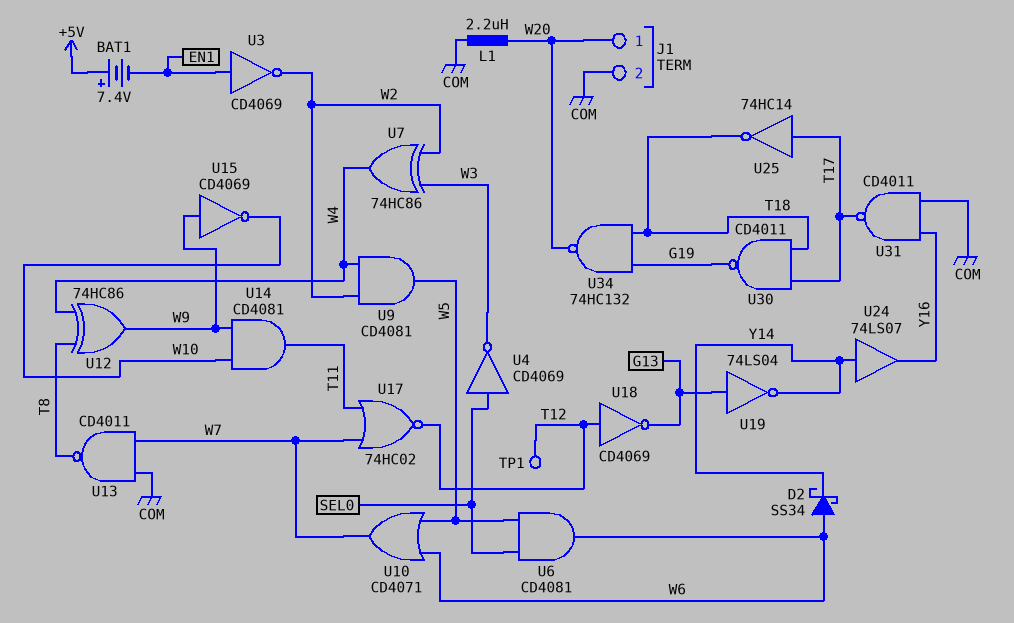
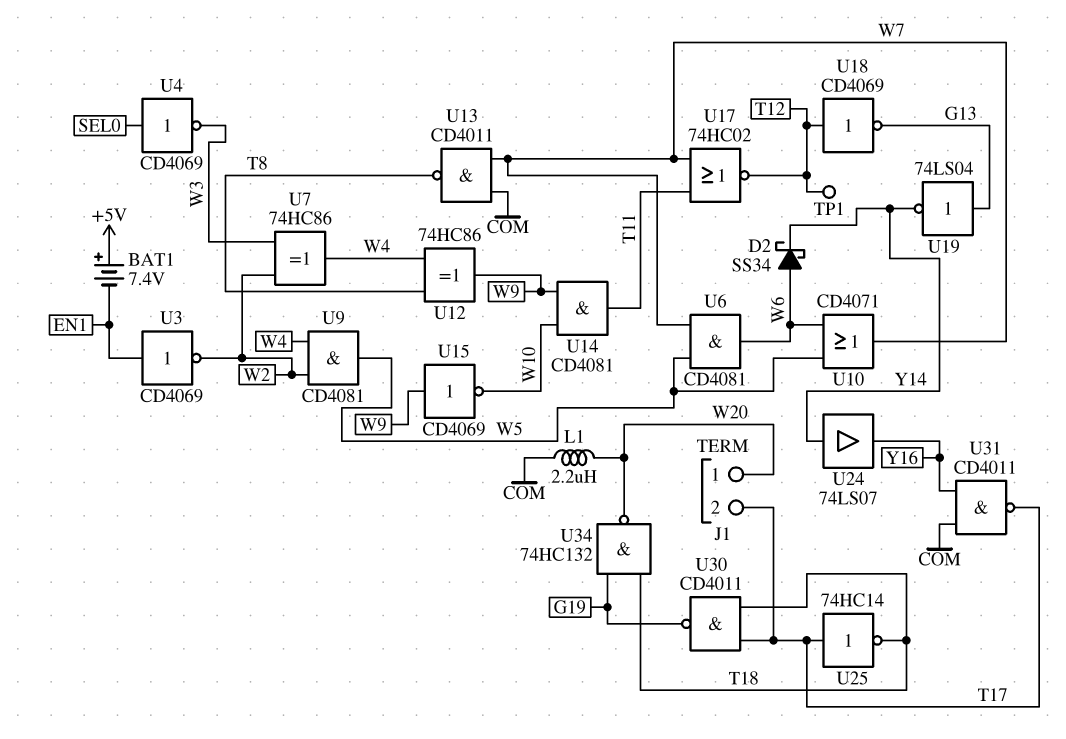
J1 pin 2: COM -> T17
U6: AND CD4081 (in SEL0, in W5, out W6) -> AND CD4081 (in W5, in W7, out W6)

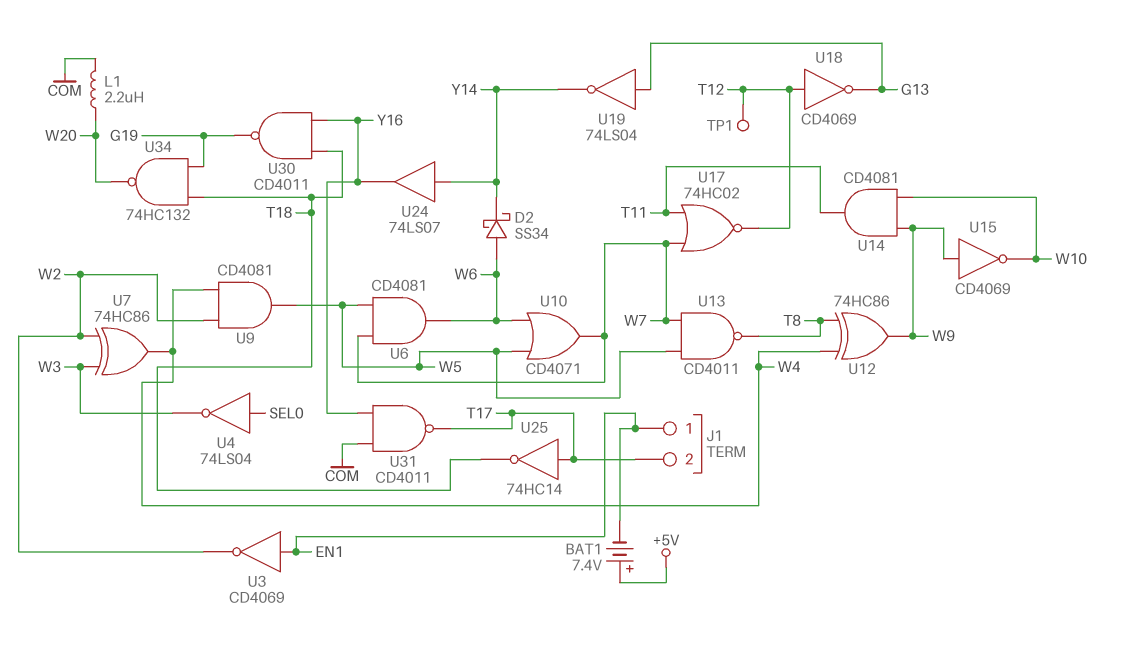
J1 pin 1: W20 -> EN1
U4: NOT CD4069 (in SEL0, out W3) -> NOT 74LS04 (in SEL0, out W3)
U13: NAND CD4011 (in COM, in W7, out T8) -> NAND CD4011 (in W5, in W7, out T8)
U30: NAND CD4011 (in T17, in T18, out G19) -> NAND CD4011 (in T18, in Y16, out G19)

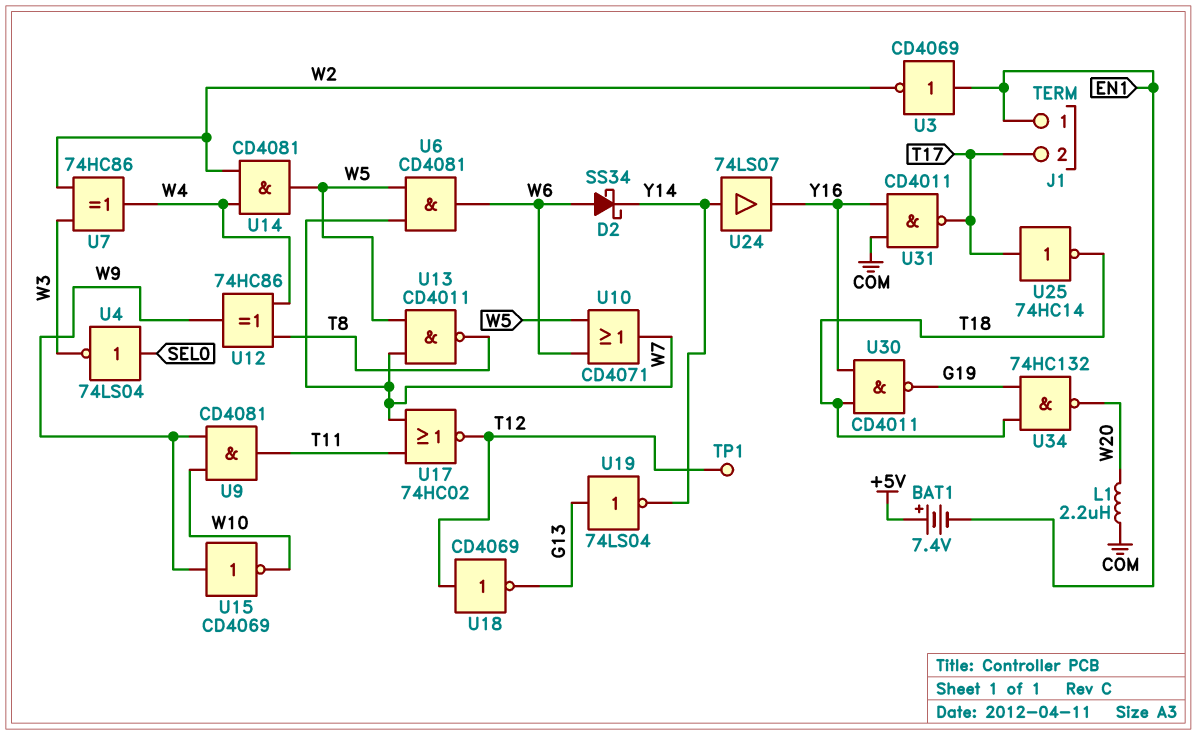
U9: AND CD4081 (in W2, in W4, out W5) -> AND CD4081 (in W9, in W10, out T11)
U14: AND CD4081 (in W9, in W10, out T11) -> AND CD4081 (in W2, in W4, out W5)

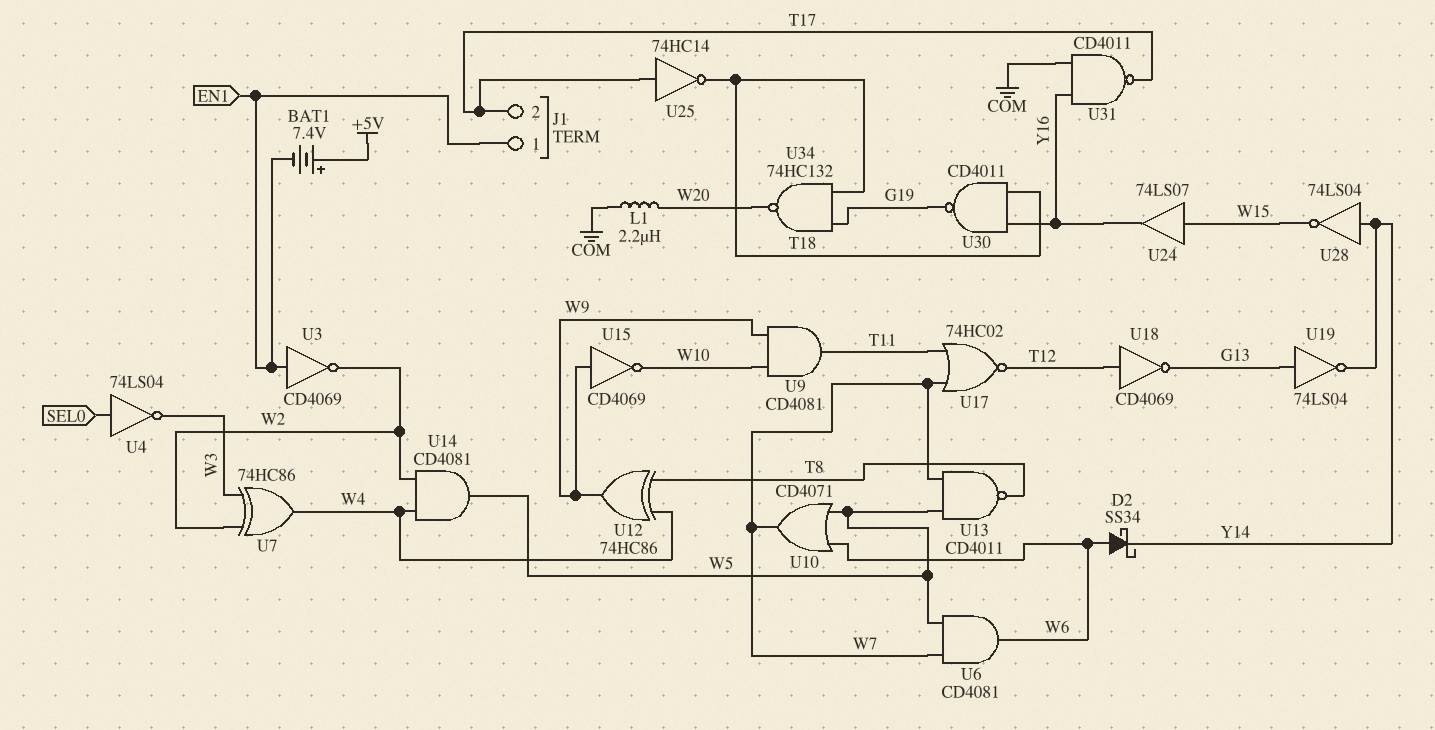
TP1: test point (T12) -> none
U24: buffer 74LS07 (in Y14, out Y16) -> buffer 74LS07 (in W15, out Y16)
U28: none -> NOT 74LS04 (in Y14, out W15)

